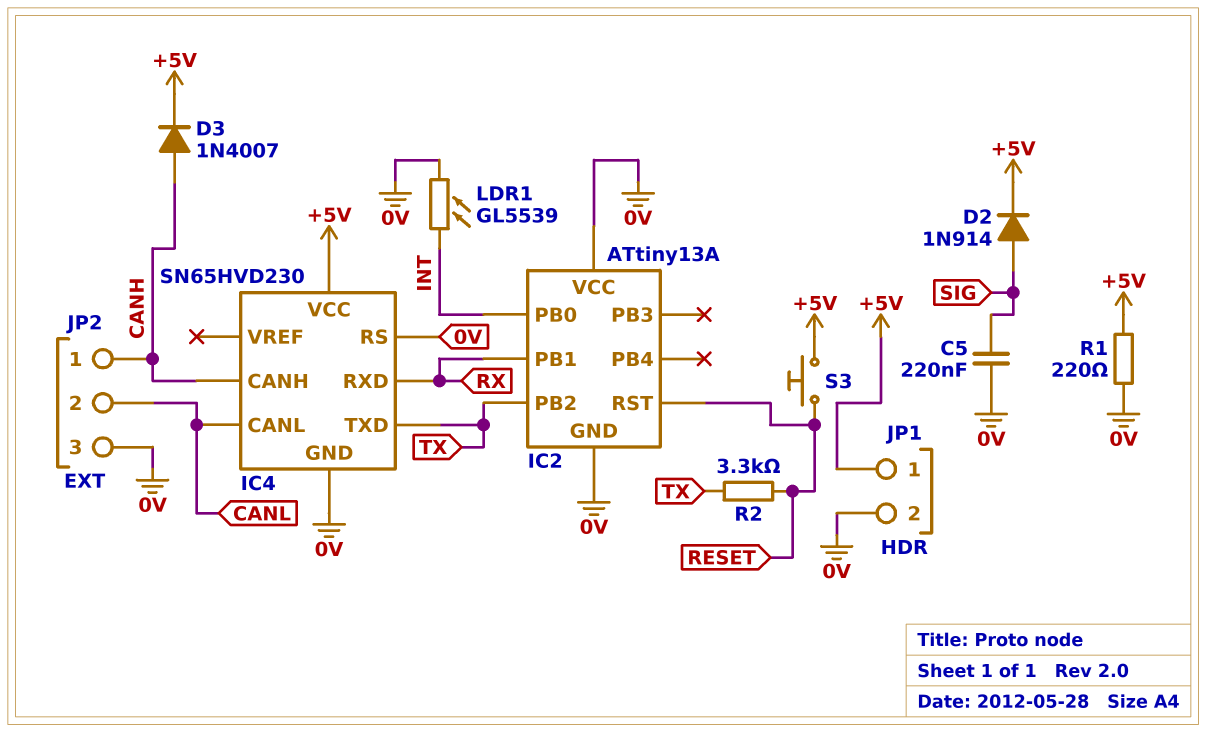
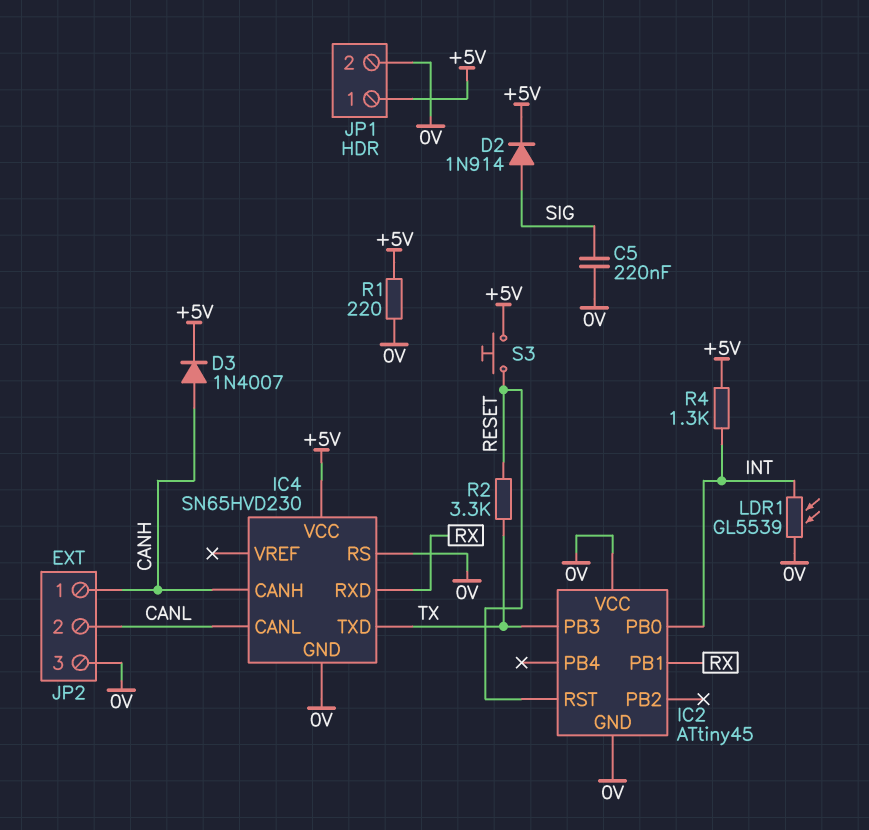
IC2: ATtiny13A -> ATtiny45
IC2 pin PB2: TX -> none
IC2 pin PB3: none -> TX
R4: none -> 1.3k (+5V, INT)

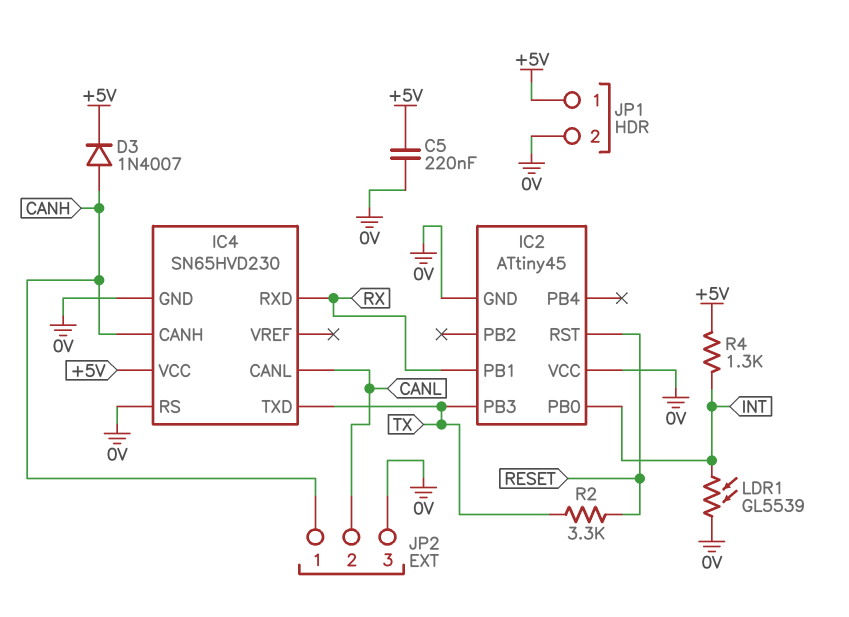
C5: 220nF (0V, SIG) -> 220nF (+5V, 0V)
D2: diode 1N914 (A SIG, K +5V) -> none
R1: 220 (+5V, 0V) -> none
S3: button (+5V, RESET) -> none

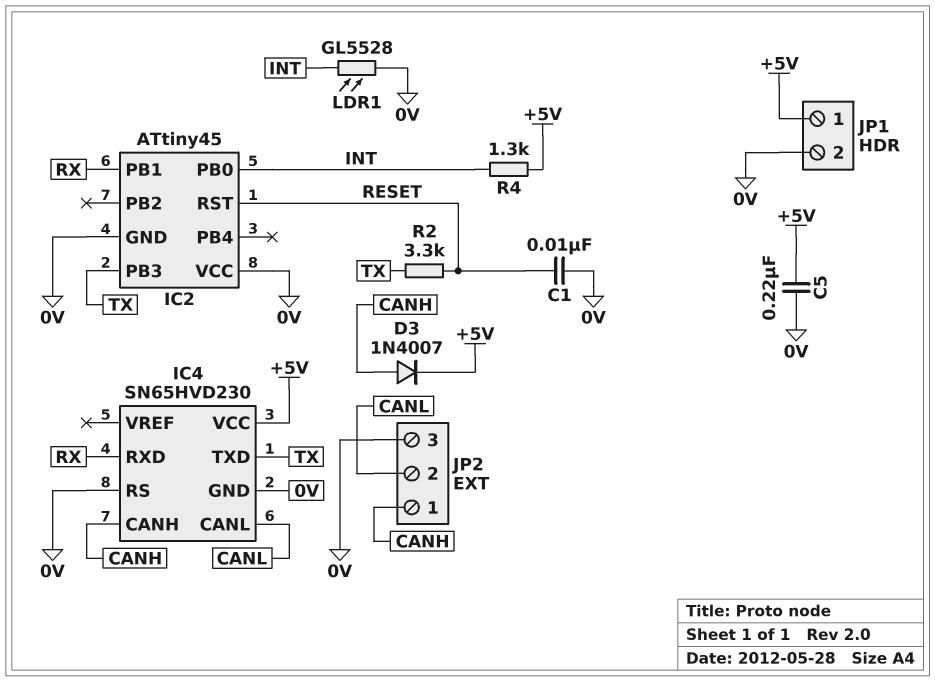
C1: none -> 10nF (0V, RESET)
LDR1: GL5539 (0V, INT) -> GL5528 (0V, INT)

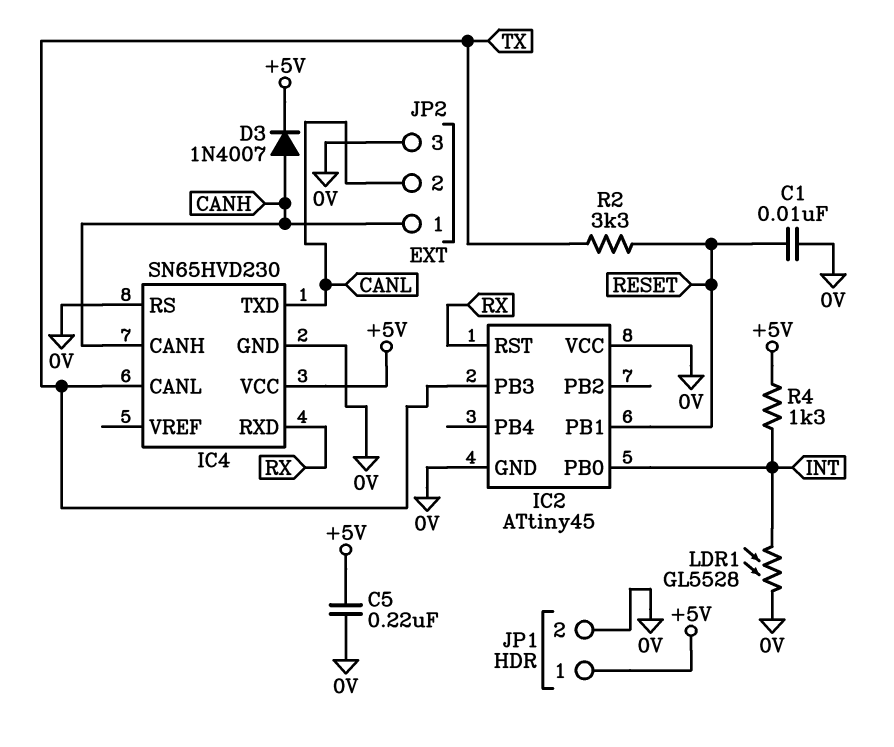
IC2 pin PB1: RX -> RESET
IC2 pin RST: RESET -> RX
IC4 pin CANL: CANL -> TX
IC4 pin TXD: TX -> CANL

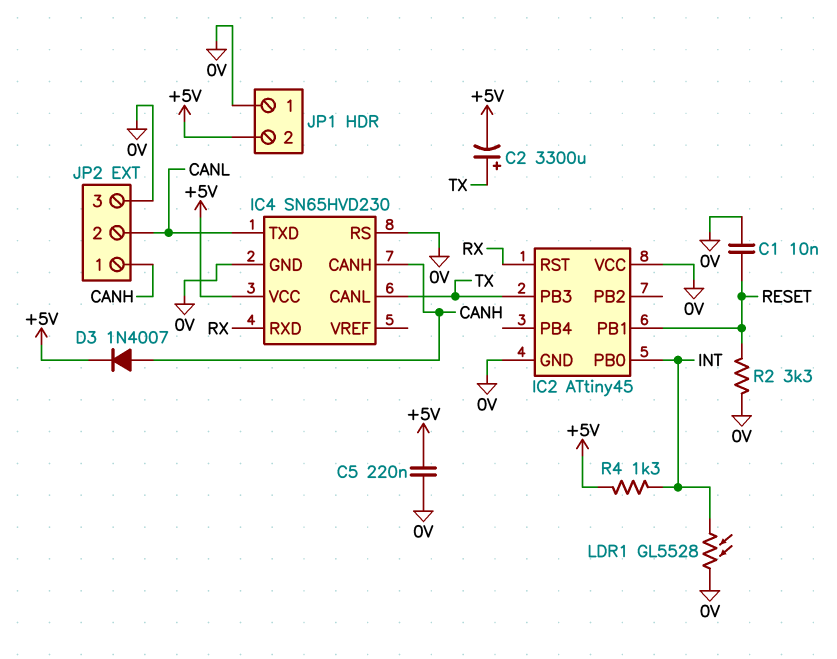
C2: none -> 3300uF (plus TX, minus +5V)
JP1 pin 1: +5V -> 0V
JP1 pin 2: 0V -> +5V
R2: 3.3k (RESET, TX) -> 3.3k (0V, RESET)

